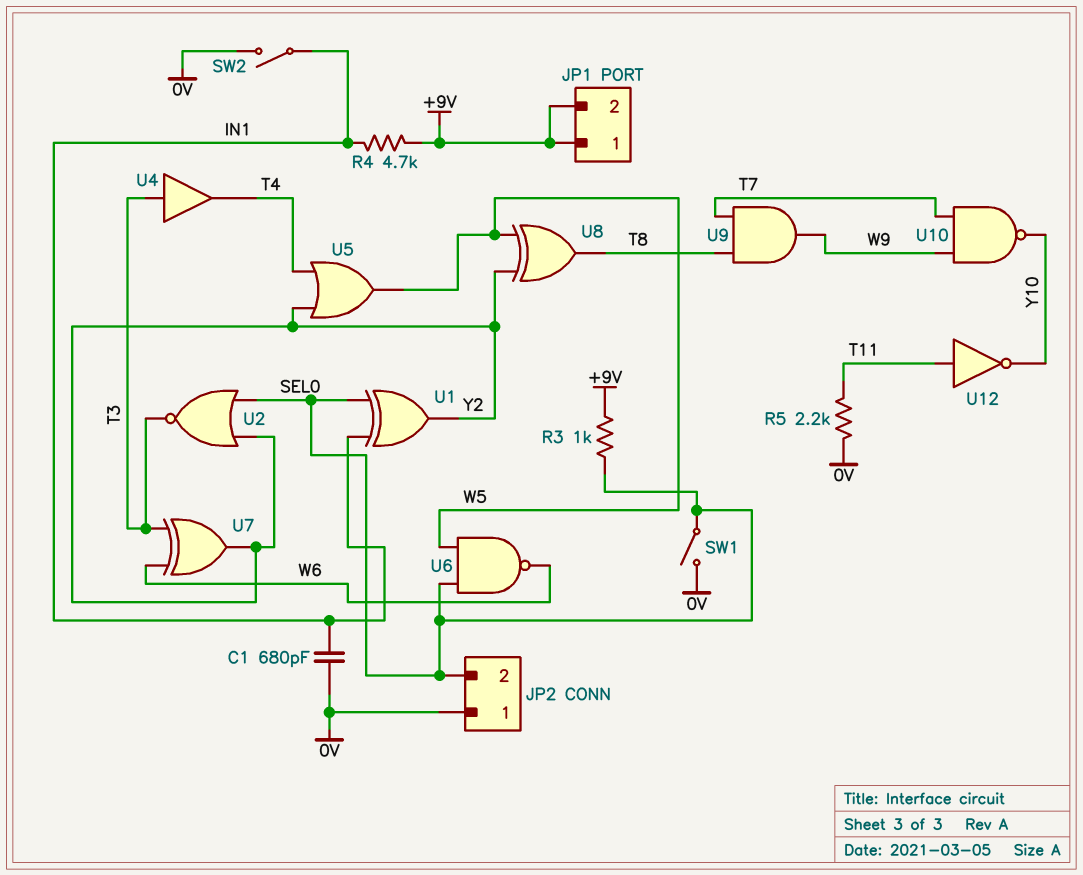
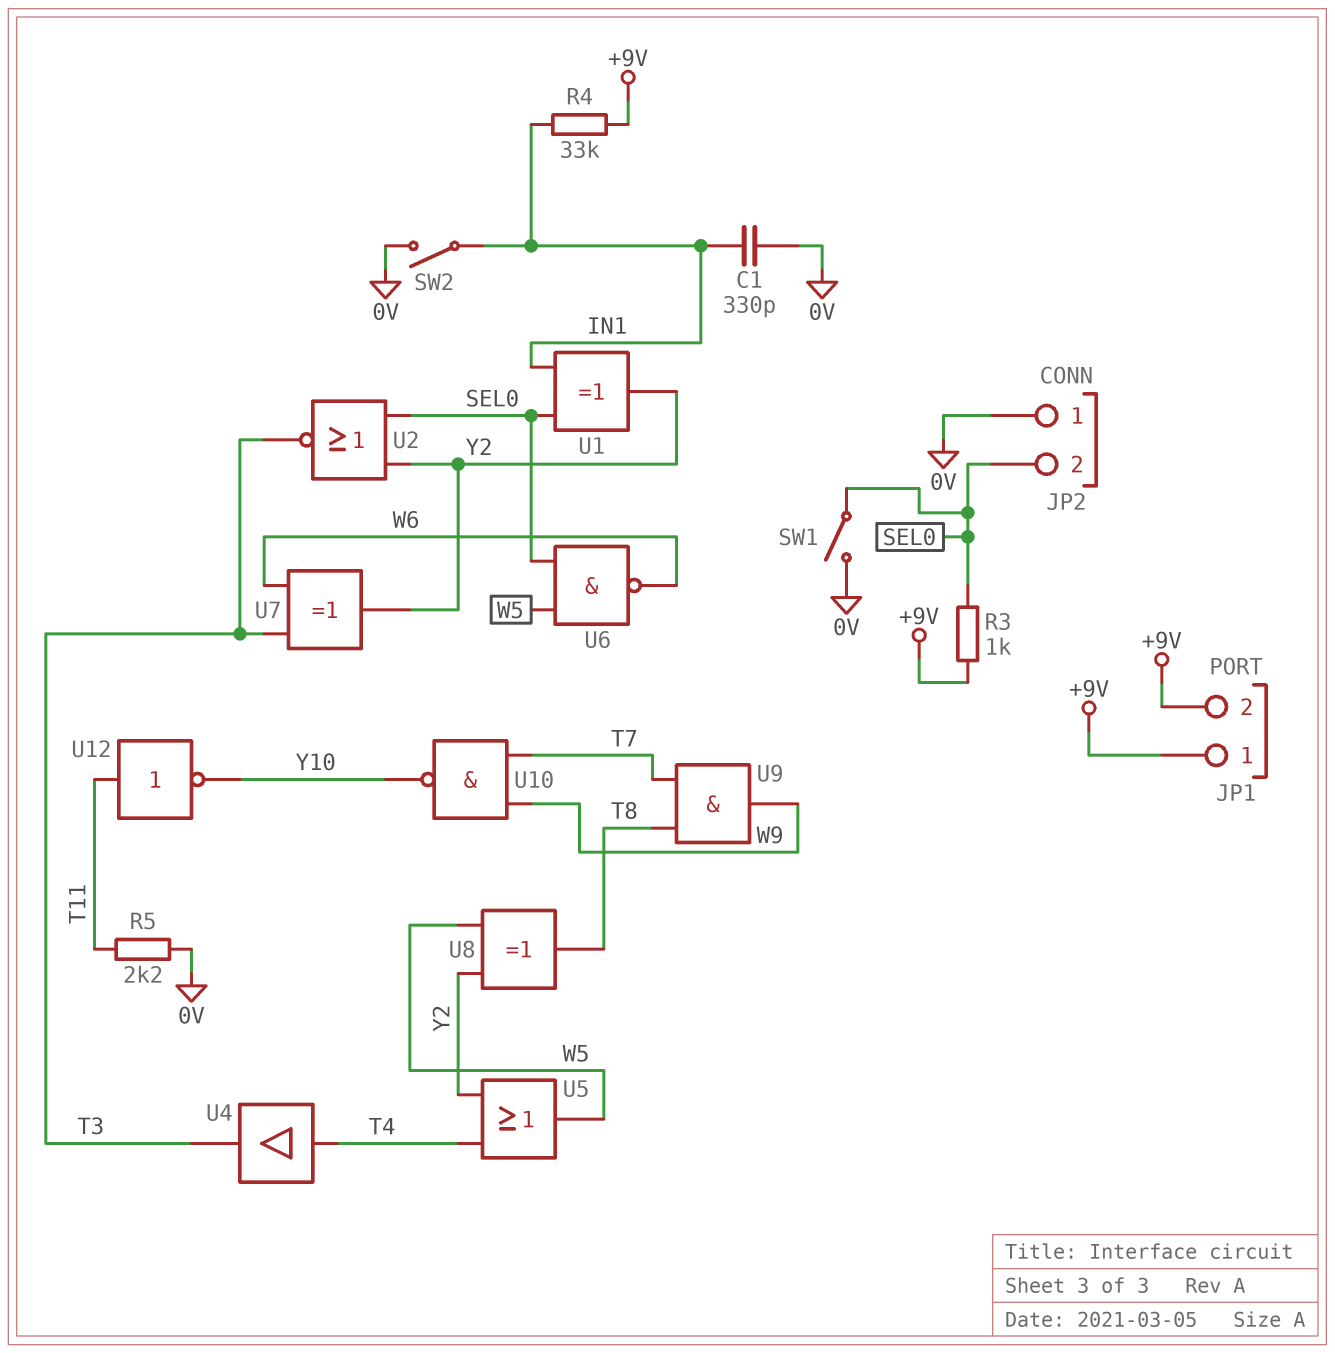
C1: 680pF (0V, IN1) -> 330pF (0V, IN1)
R4: 4.7k (+9V, IN1) -> 33k (+9V, IN1)
U4: buffer (in T3, out T4) -> buffer (in T4, out T3)

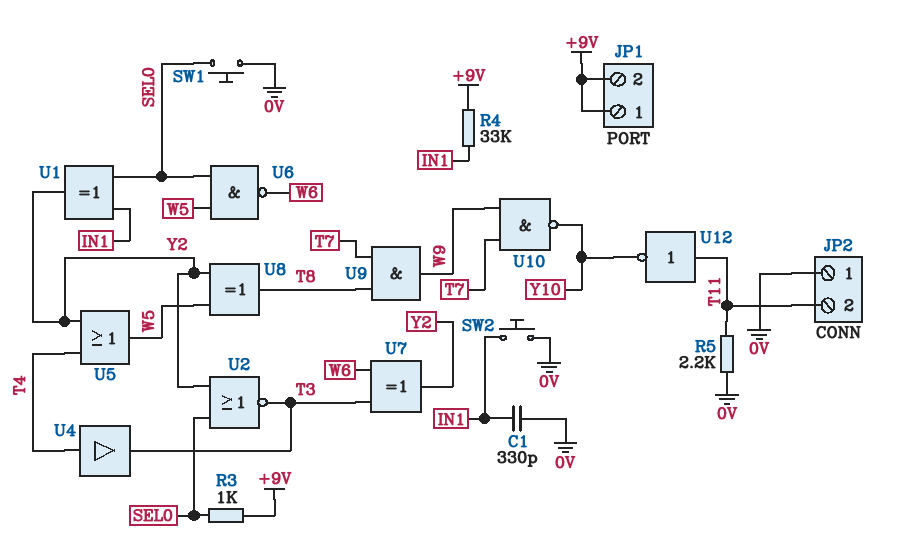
JP2 pin 2: SEL0 -> T11
SW1: switch (0V, SEL0) -> button (0V, SEL0)
SW2: switch (0V, IN1) -> button (0V, IN1)

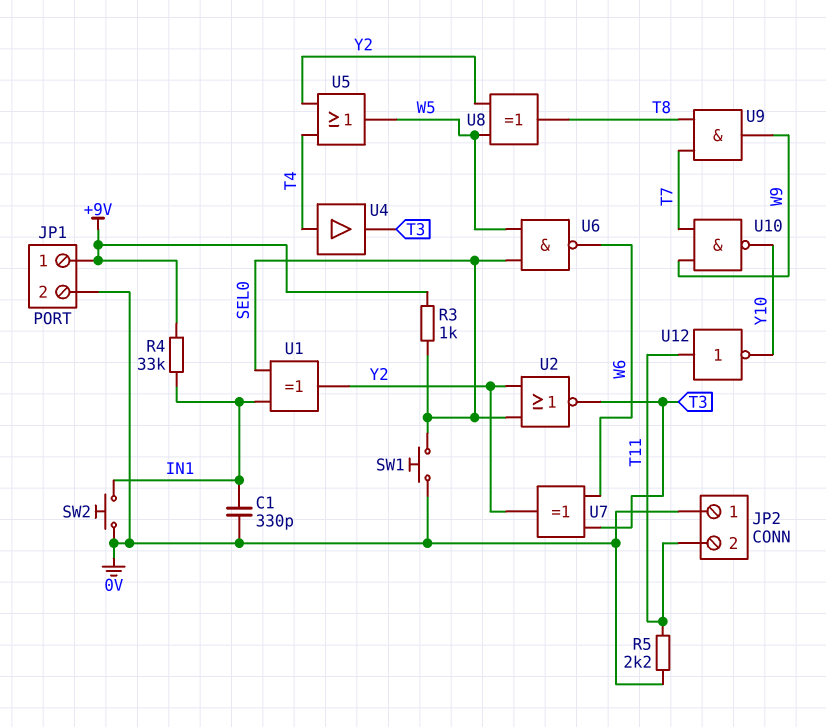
JP1 pin 2: +9V -> 0V

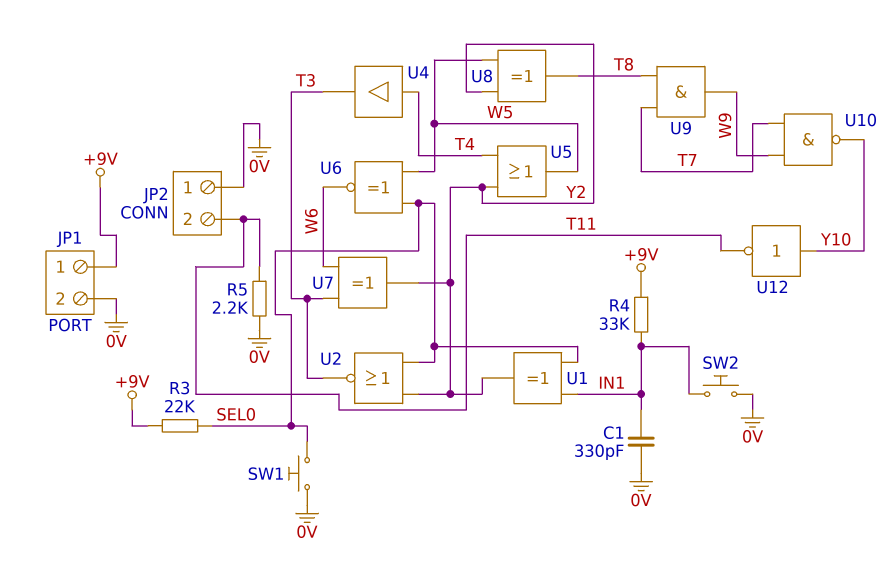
R3: 1k (+9V, SEL0) -> 22k (+9V, SEL0)
U6: NAND (in SEL0, in W5, out W6) -> XNOR (in SEL0, in W5, out W6)
U12: NOT (in T11, out Y10) -> NOT (in Y10, out T11)

